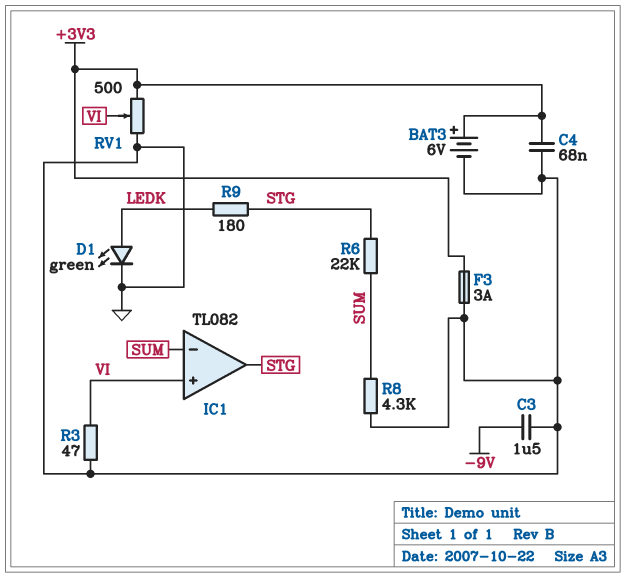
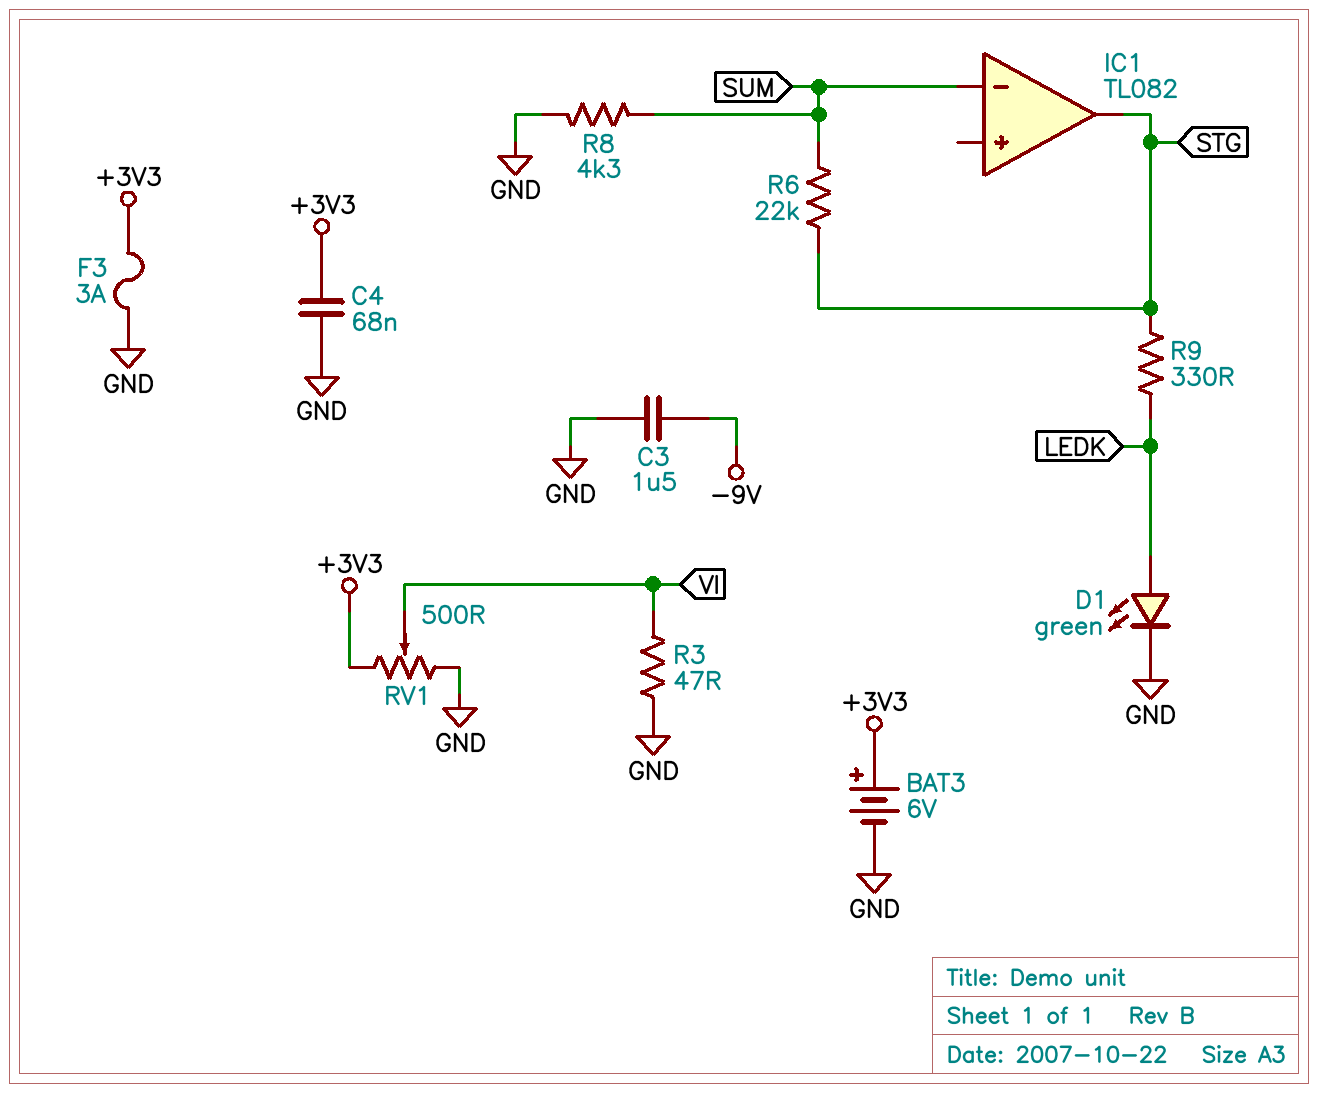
IC1 pin in+: VI -> none
R9: 180 (LEDK, STG) -> 330 (LEDK, STG)

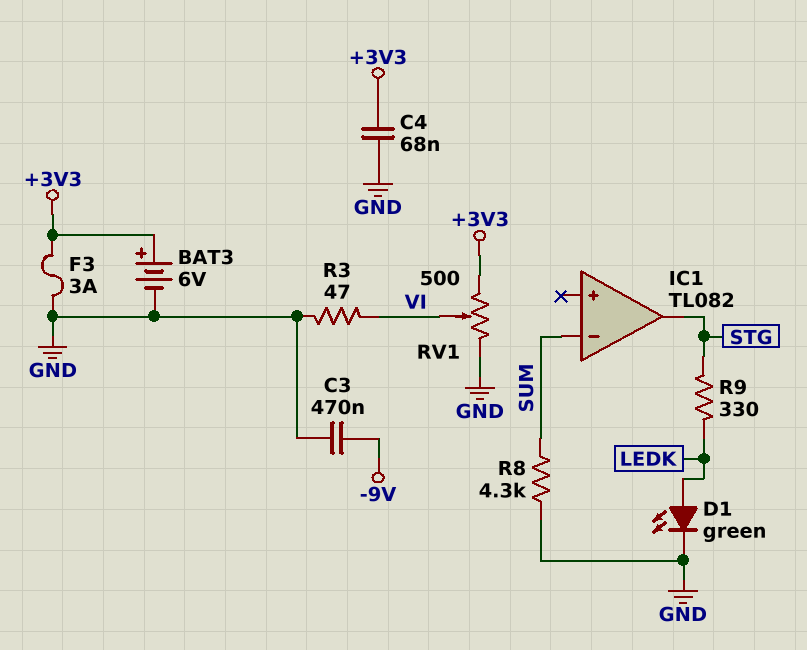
C3: 1.5uF (-9V, GND) -> 470nF (-9V, GND)
R6: 22k (STG, SUM) -> none

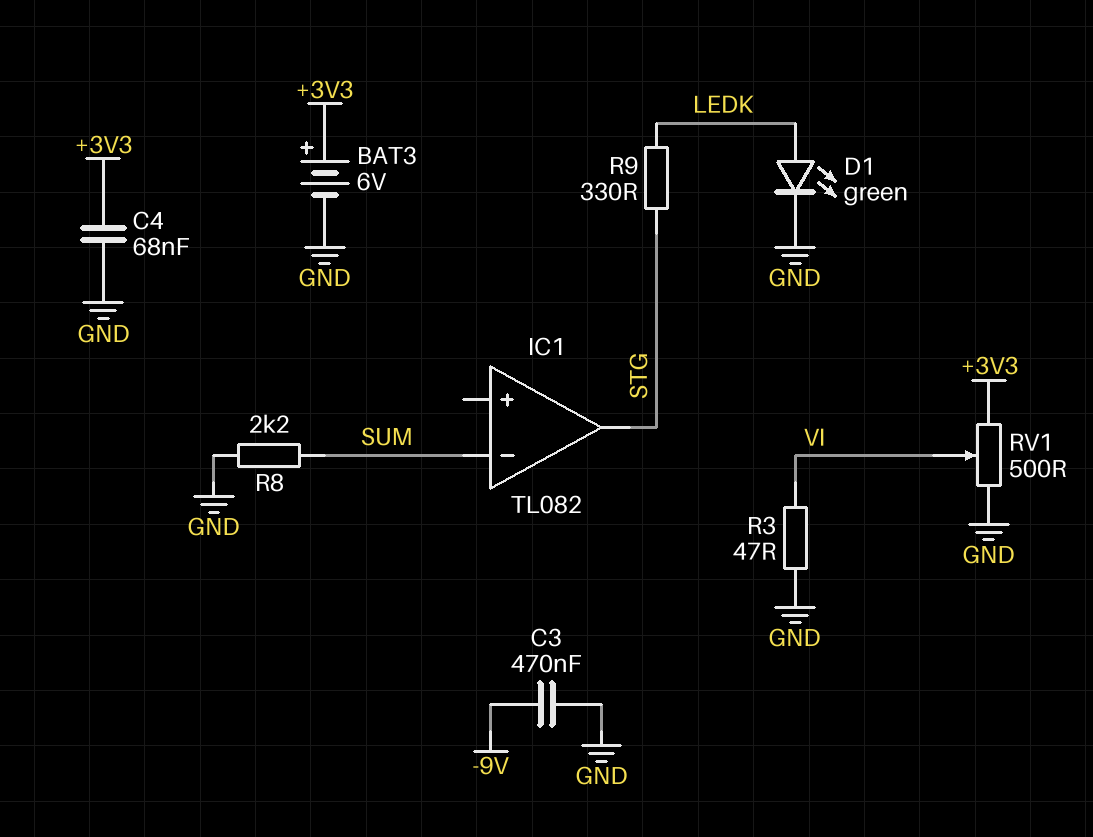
F3: 3A (+3V3, GND) -> none
R8: 4.3k (GND, SUM) -> 2.2k (GND, SUM)

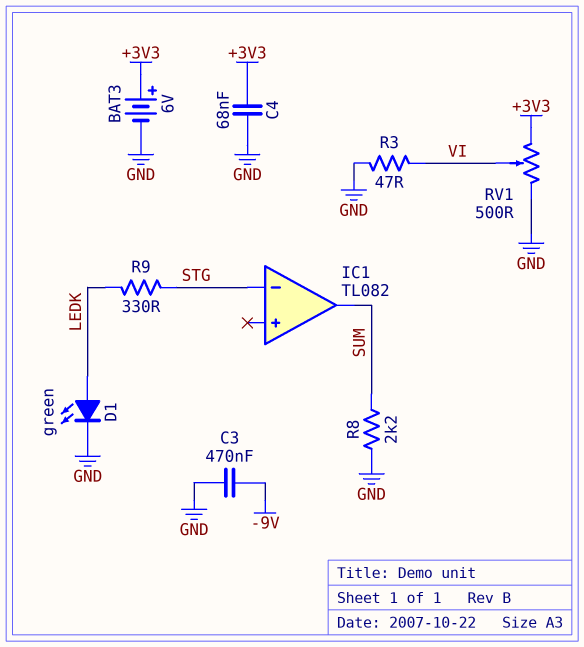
IC1 pin in-: SUM -> STG
IC1 pin out: STG -> SUM

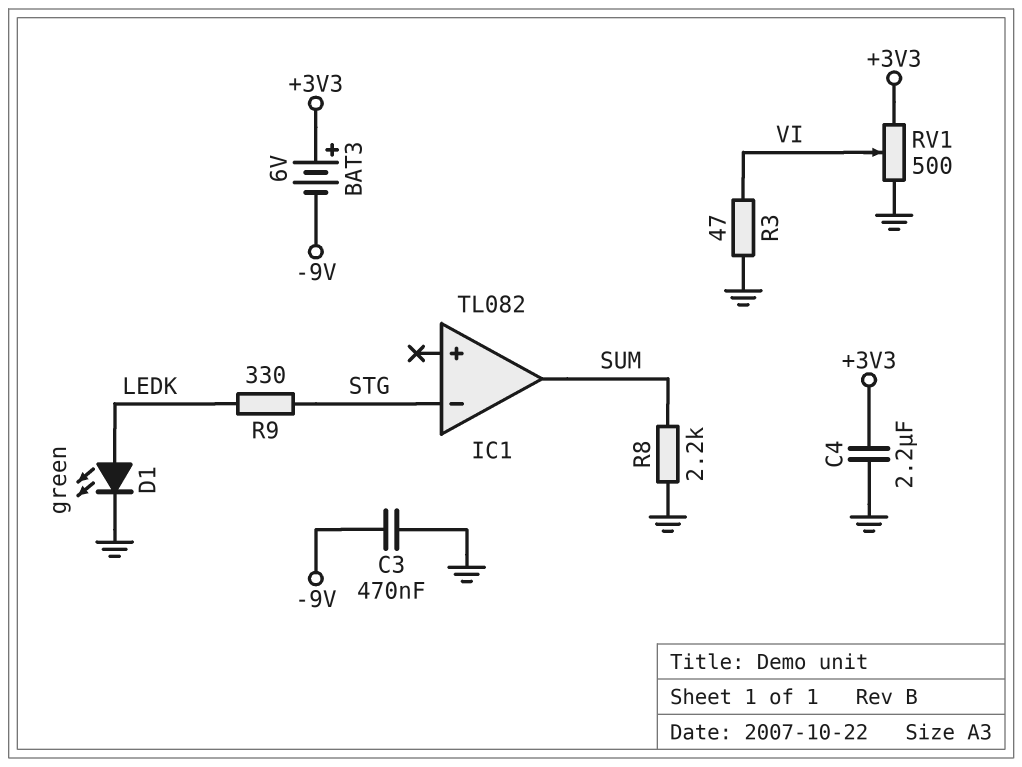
BAT3: 6V (plus +3V3, minus GND) -> 6V (plus +3V3, minus -9V)
C4: 68nF (+3V3, GND) -> 2.2uF (+3V3, GND)

